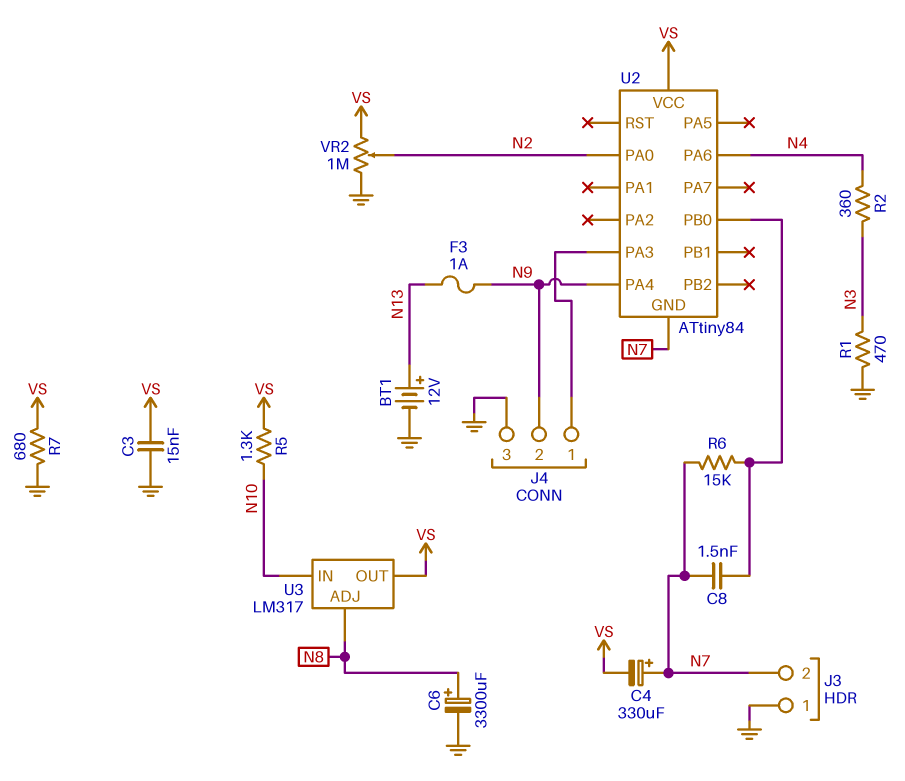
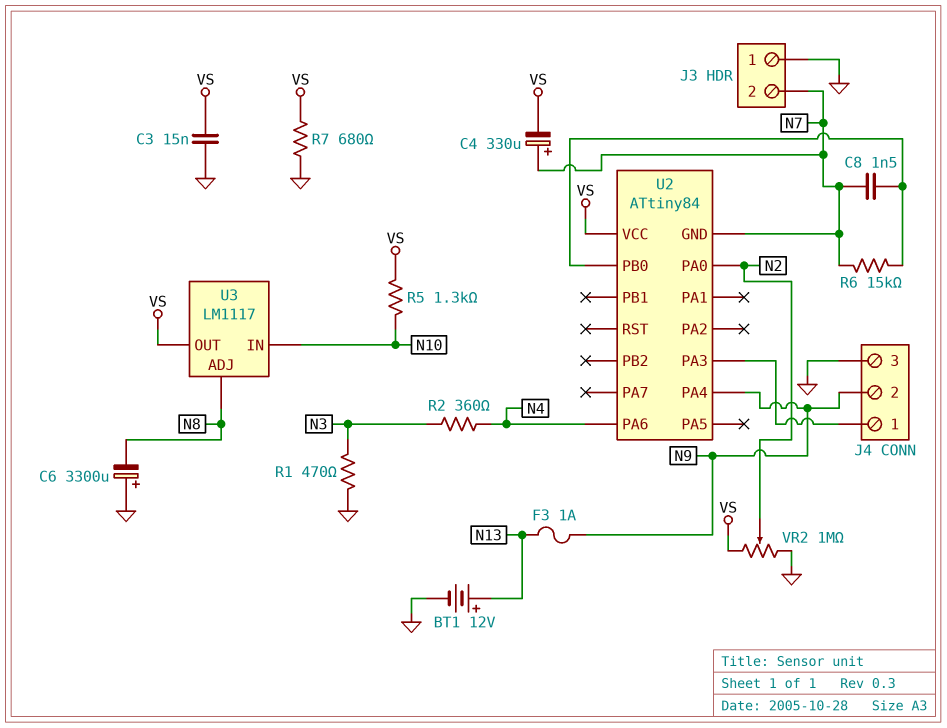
C6: 3300uF (plus N8, minus GND) -> 3300uF (plus GND, minus N8)
U3: LM317 -> LM1117

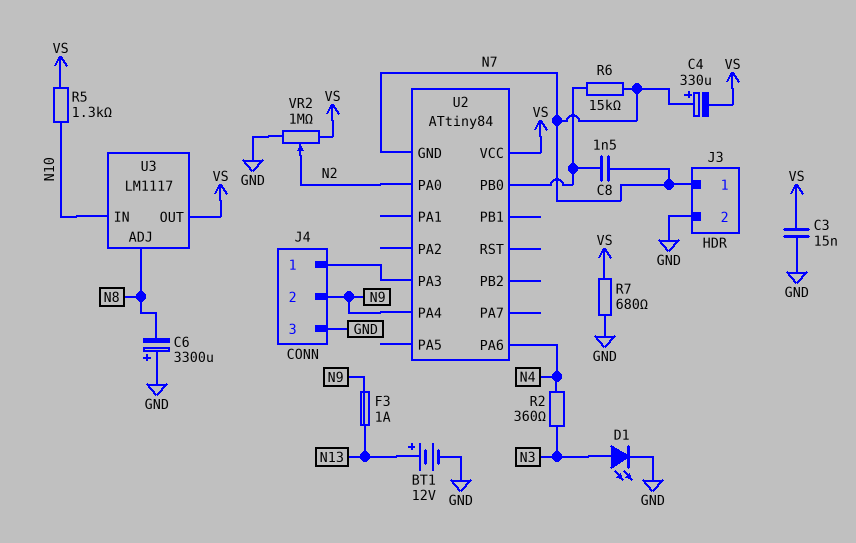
D1: none -> LED (A N3, K GND)
J3 pin 1: GND -> N7
J3 pin 2: N7 -> GND
R1: 470 (GND, N3) -> none

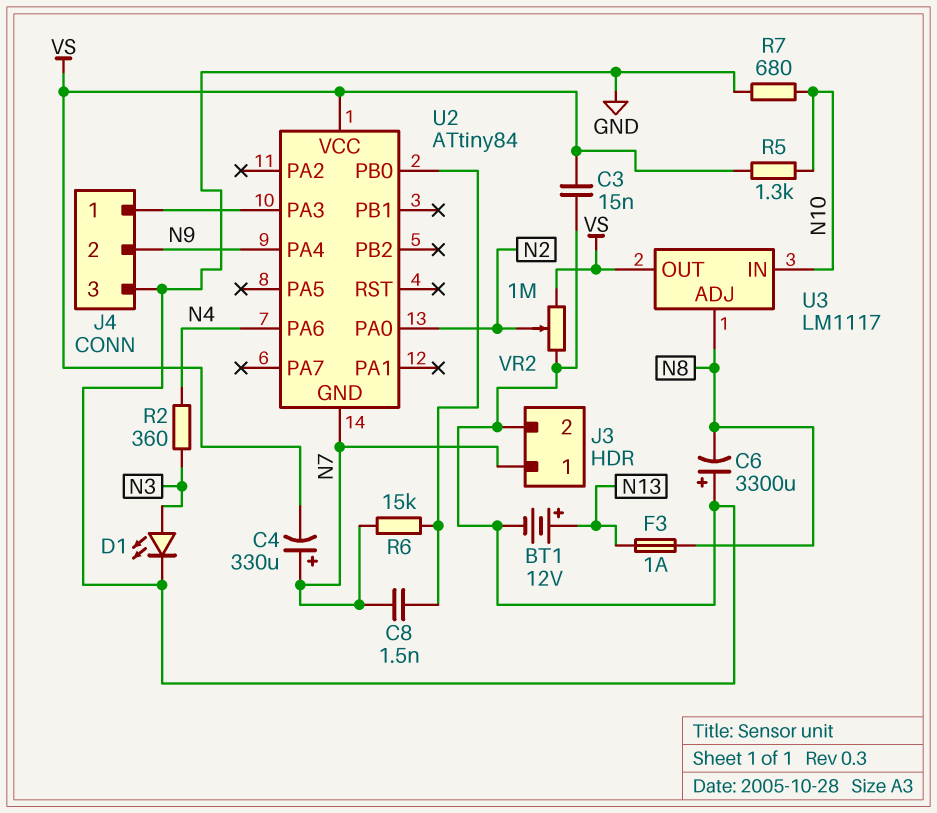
F3: 1A (N9, N13) -> 1A (N8, N13)
R7: 680 (GND, VS) -> 680 (GND, N10)

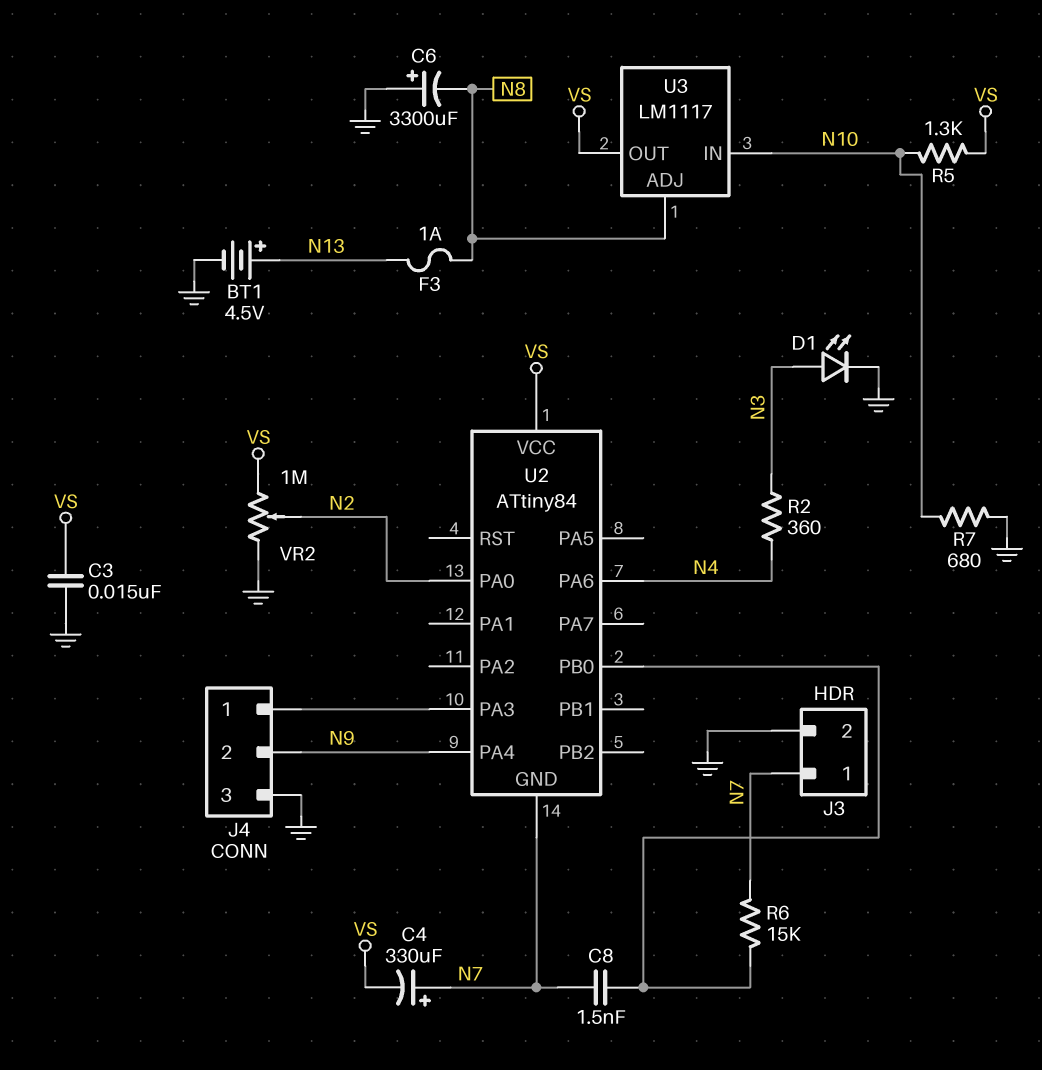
BT1: 12V (plus N13, minus GND) -> 4.5V (plus N13, minus GND)

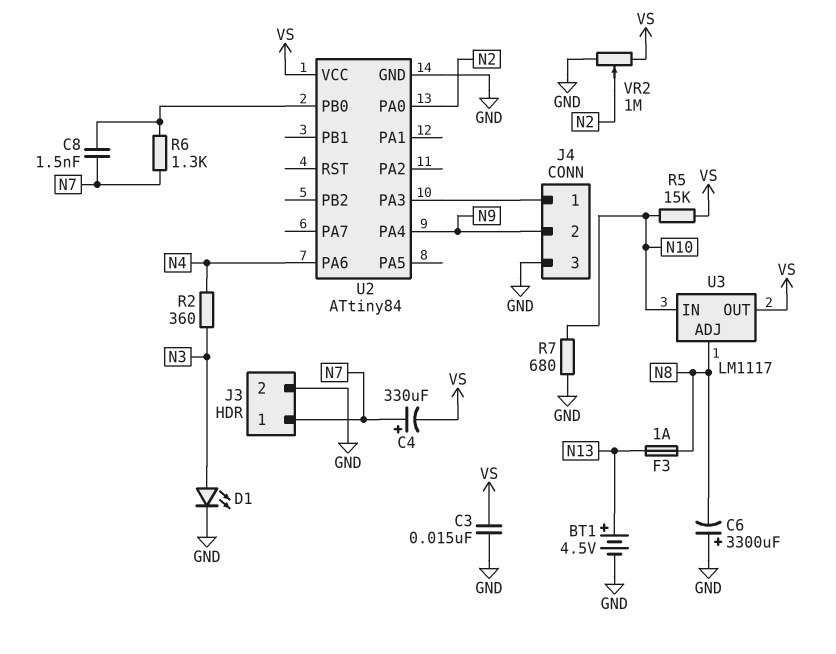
R5: 1.3k (N10, VS) -> 15k (N10, VS)
R6: 15k (N7, U2/PB0) -> 1.3k (N7, U2/PB0)
U2 pin GND: N7 -> GND

